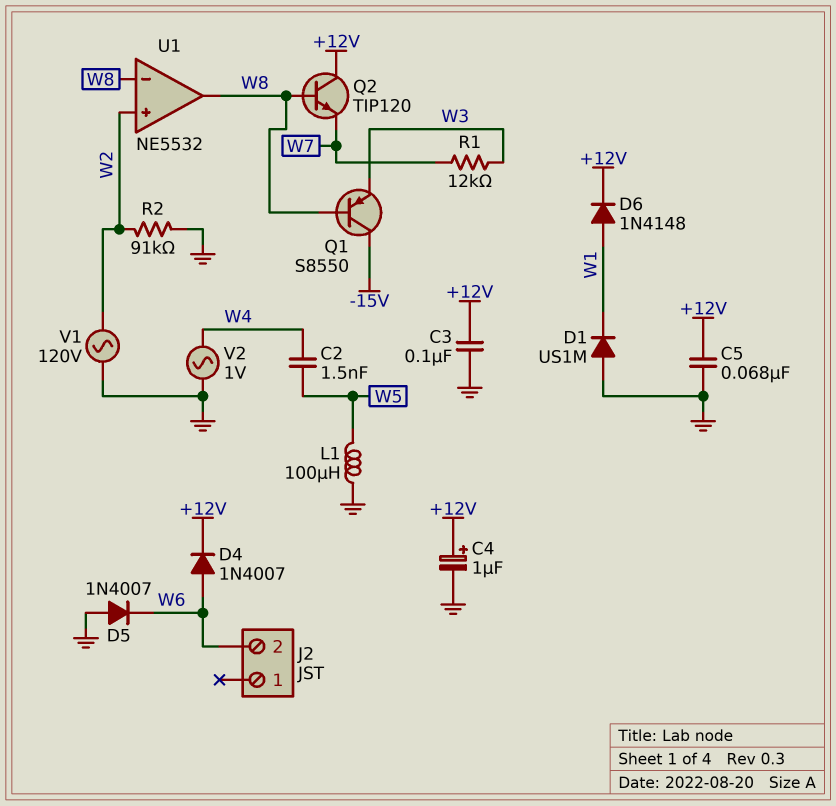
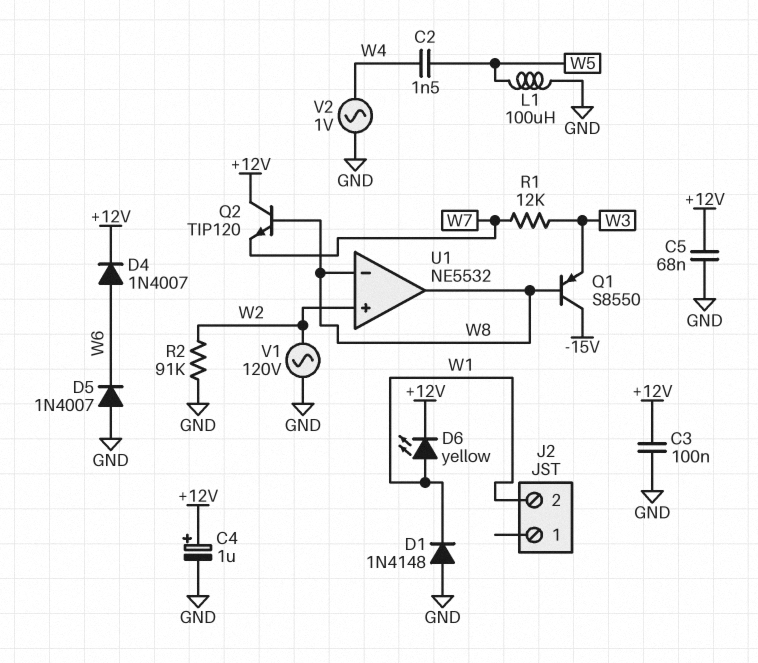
D1: diode US1M (A GND, K W1) -> diode 1N4148 (A GND, K W1)
D6: diode 1N4148 (A W1, K +12V) -> LED yellow (A W1, K +12V)
J2 pin 2: W6 -> W1

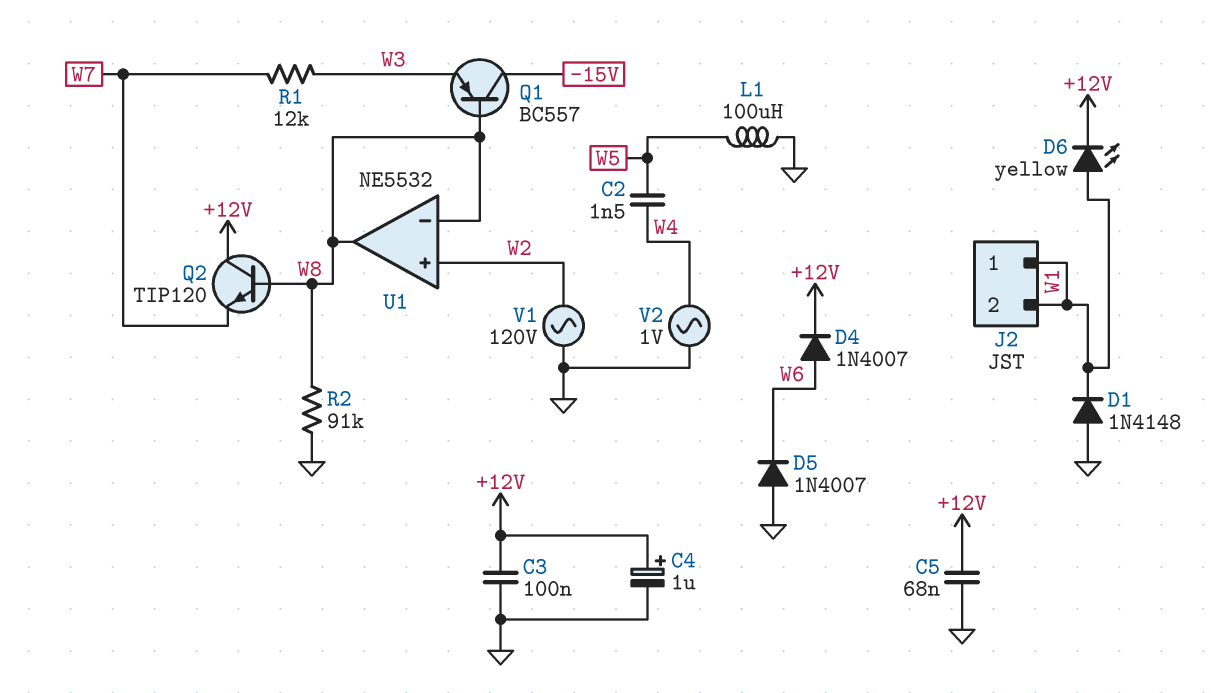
J2 pin 1: none -> W1
Q1: PNP S8550 (B W8, C -15V, E W3) -> PNP BC557 (B W8, C -15V, E W3)
R2: 91k (GND, W2) -> 91k (GND, W8)

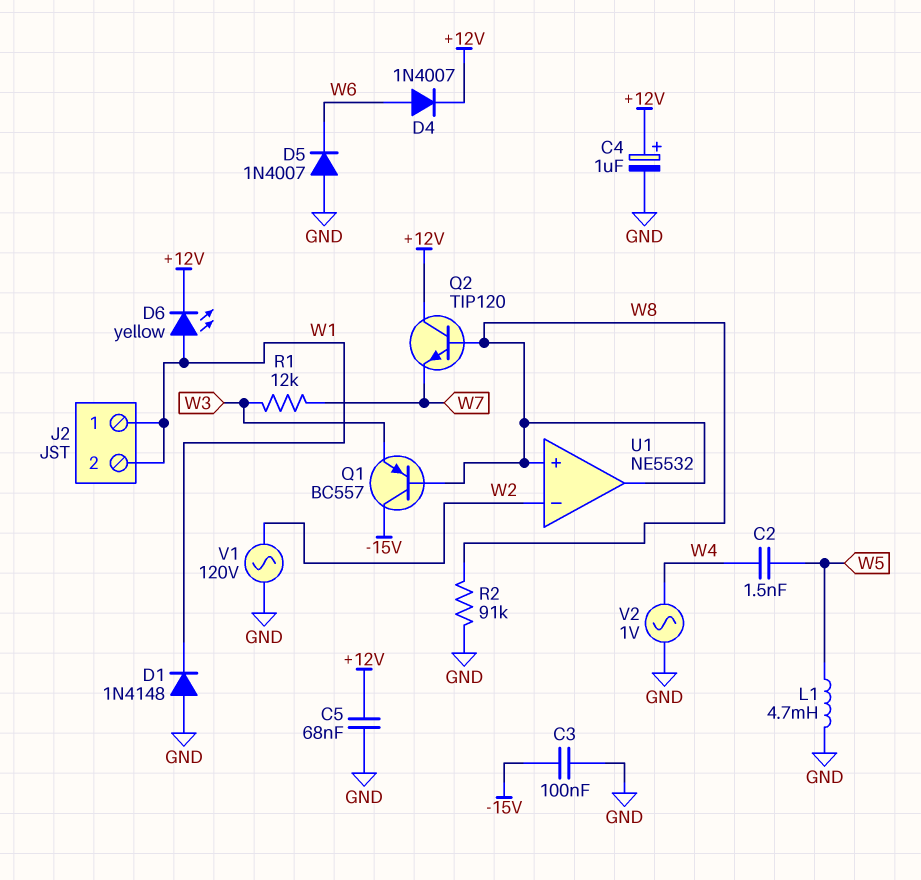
C3: 100nF (+12V, GND) -> 100nF (-15V, GND)
L1: 100uH (GND, W5) -> 4.7mH (GND, W5)
U1 pin in+: W2 -> W8
U1 pin in-: W8 -> W2

